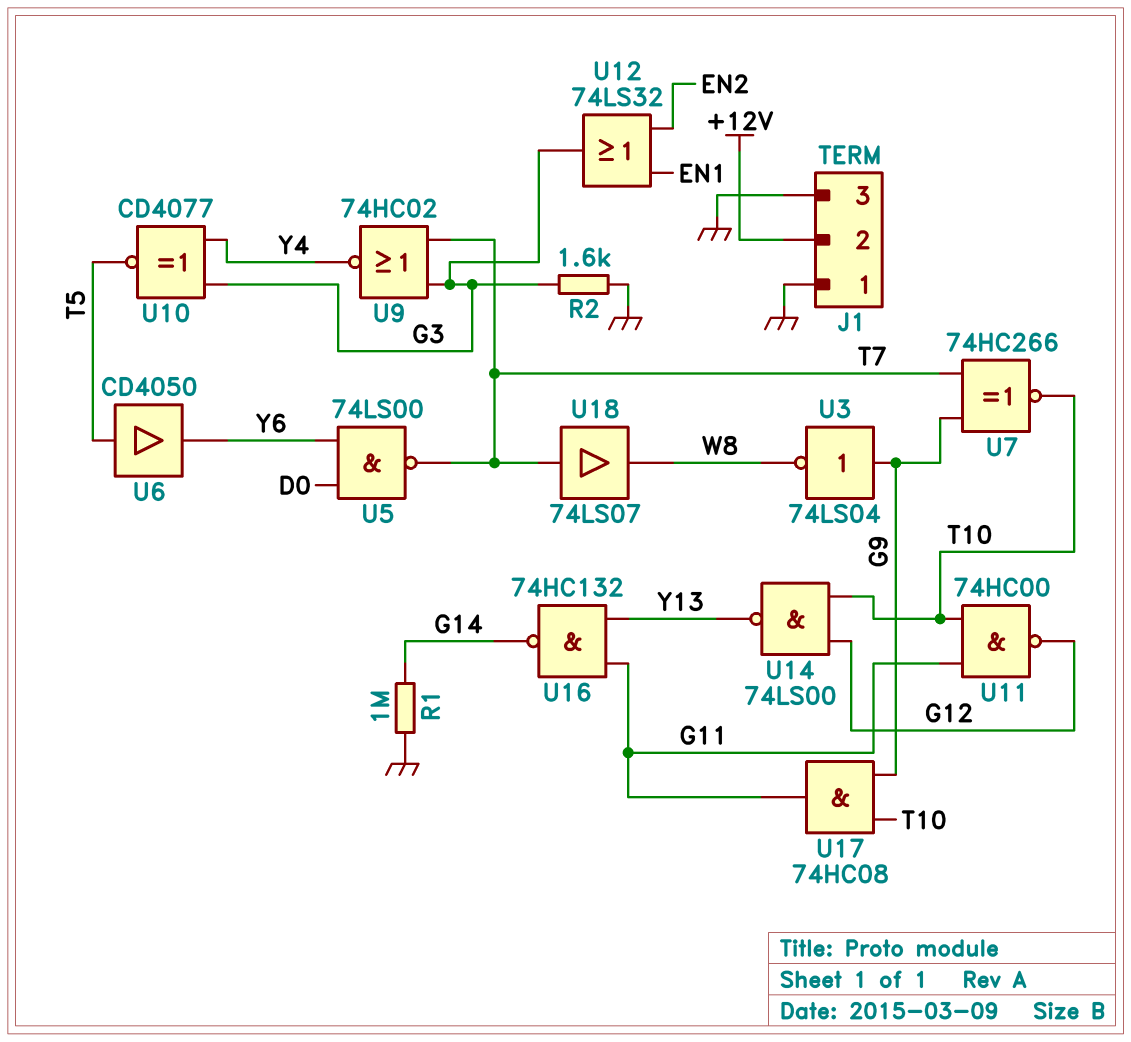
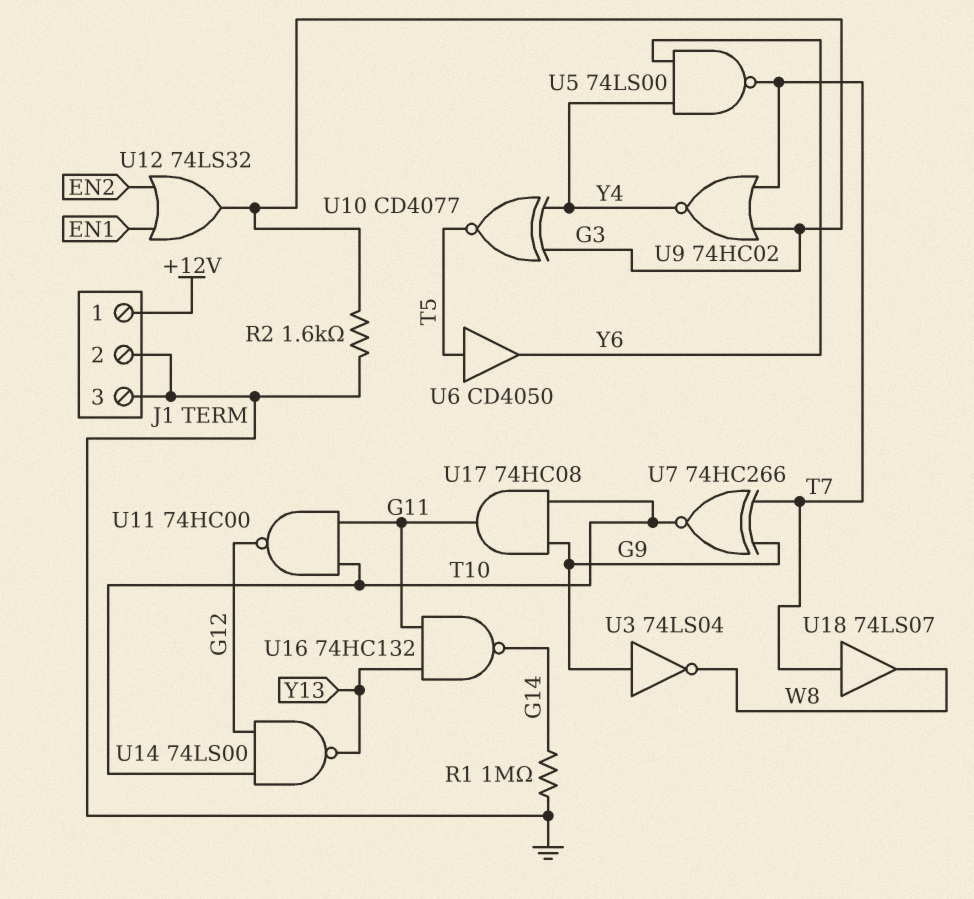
J1 pin 1: GND -> +12V
J1 pin 2: +12V -> GND
U5: NAND 74LS00 (in D0, in Y6, out T7) -> NAND 74LS00 (in Y4, in Y6, out T7)

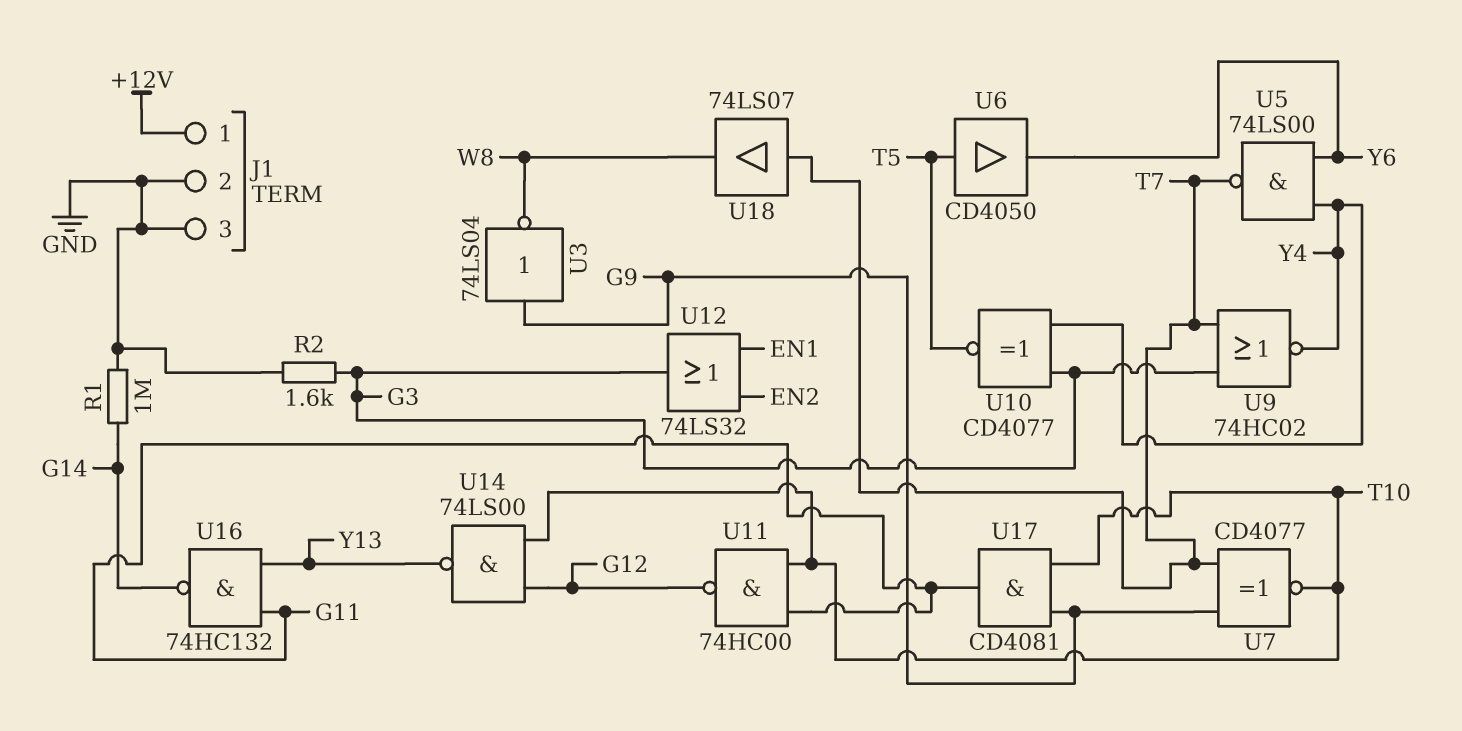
U7: XNOR 74HC266 (in G9, in T7, out T10) -> XNOR CD4077 (in G9, in T7, out T10)
U17: AND 74HC08 (in G9, in T10, out G11) -> AND CD4081 (in G9, in T10, out G11)

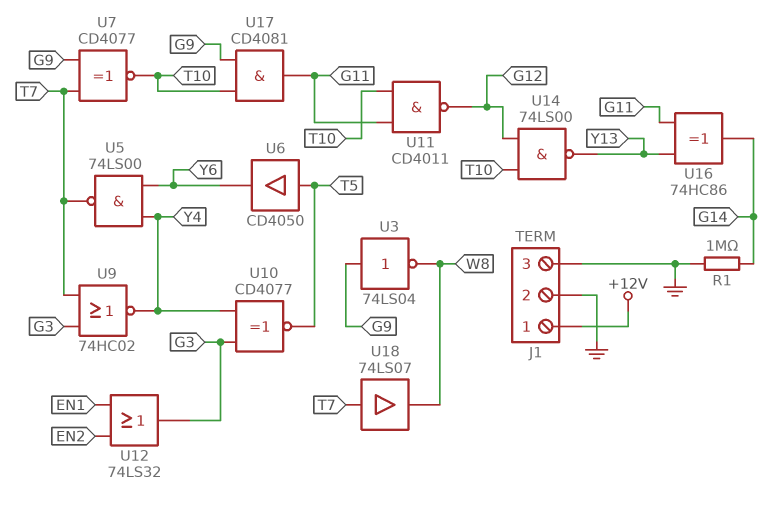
R2: 1.6k (G3, GND) -> none
U11: NAND 74HC00 (in G11, in T10, out G12) -> NAND CD4011 (in G11, in T10, out G12)
U16: NAND 74HC132 (in G11, in Y13, out G14) -> XOR 74HC86 (in G11, in Y13, out G14)

